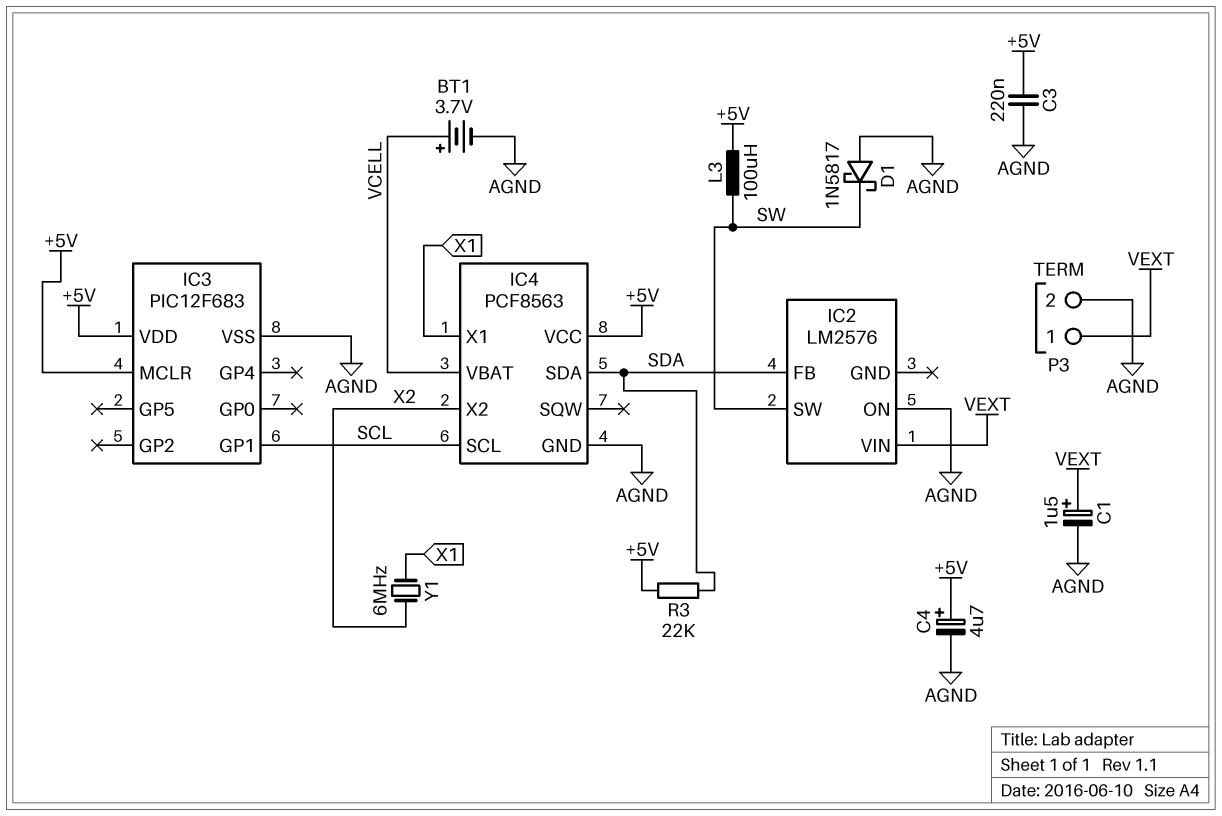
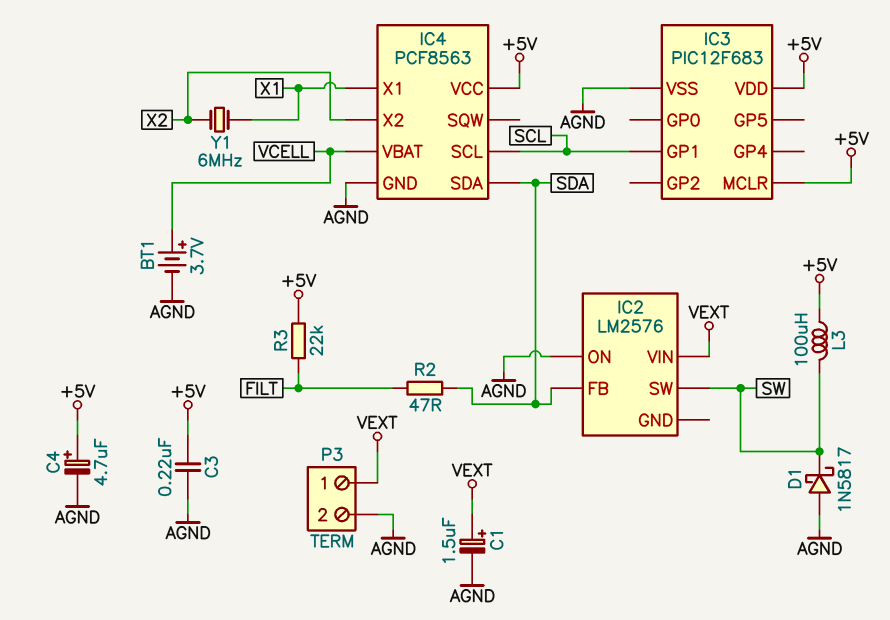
R2: none -> 47 (FILT, SDA)
R3: 22k (+5V, SDA) -> 22k (+5V, FILT)

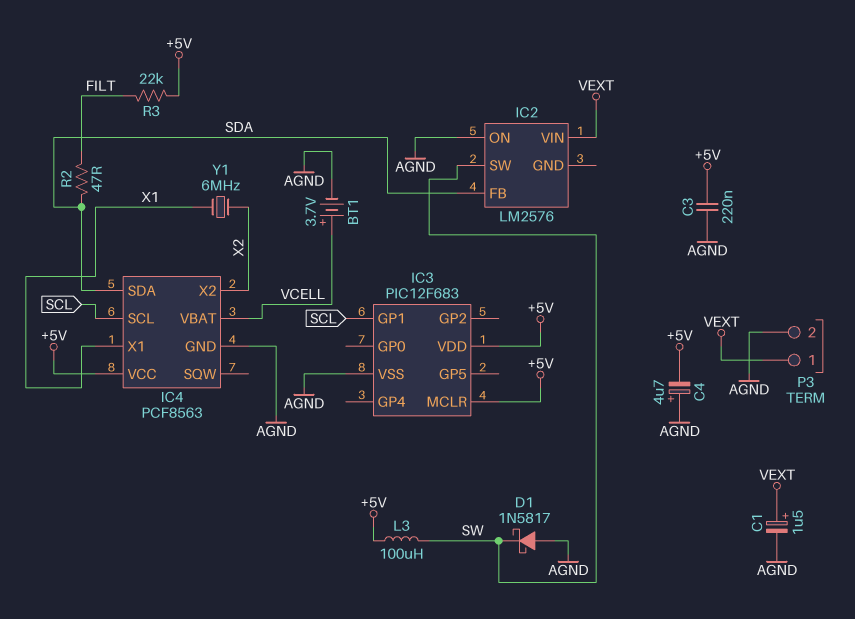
C4: 4.7uF (plus +5V, minus AGND) -> 4.7uF (plus AGND, minus +5V)

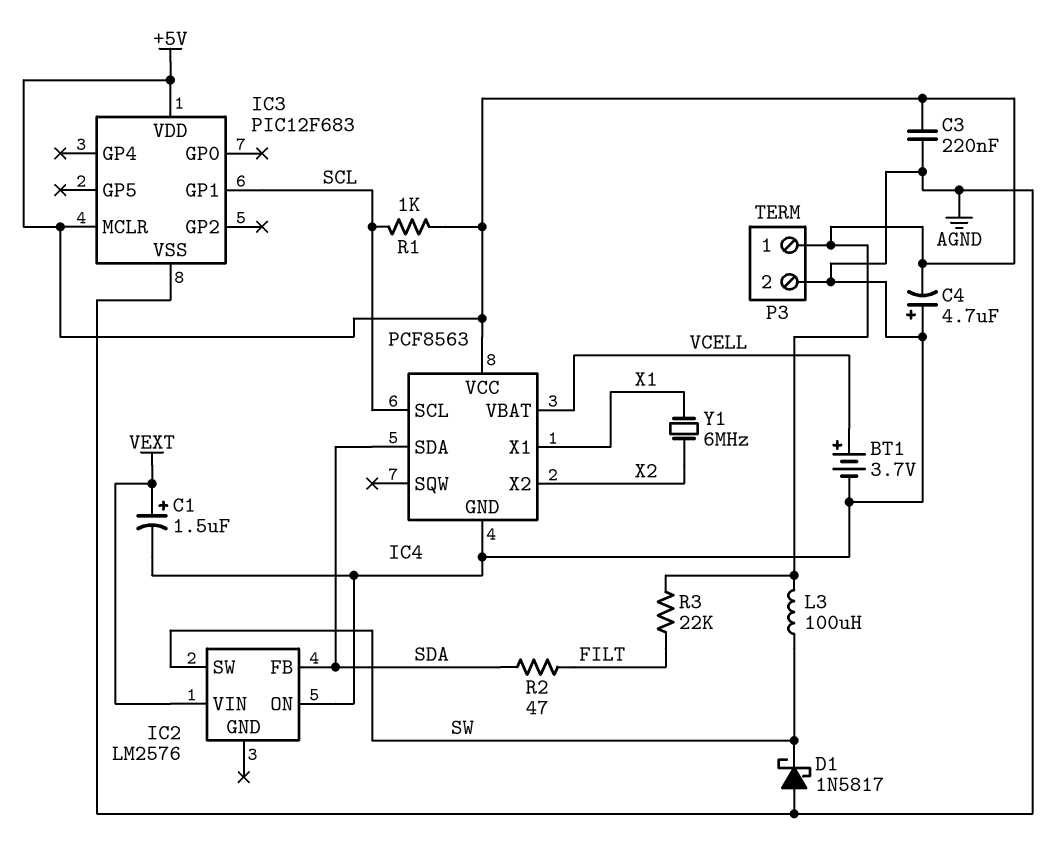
P3 pin 1: VEXT -> +5V
R1: none -> 1k (+5V, SCL)

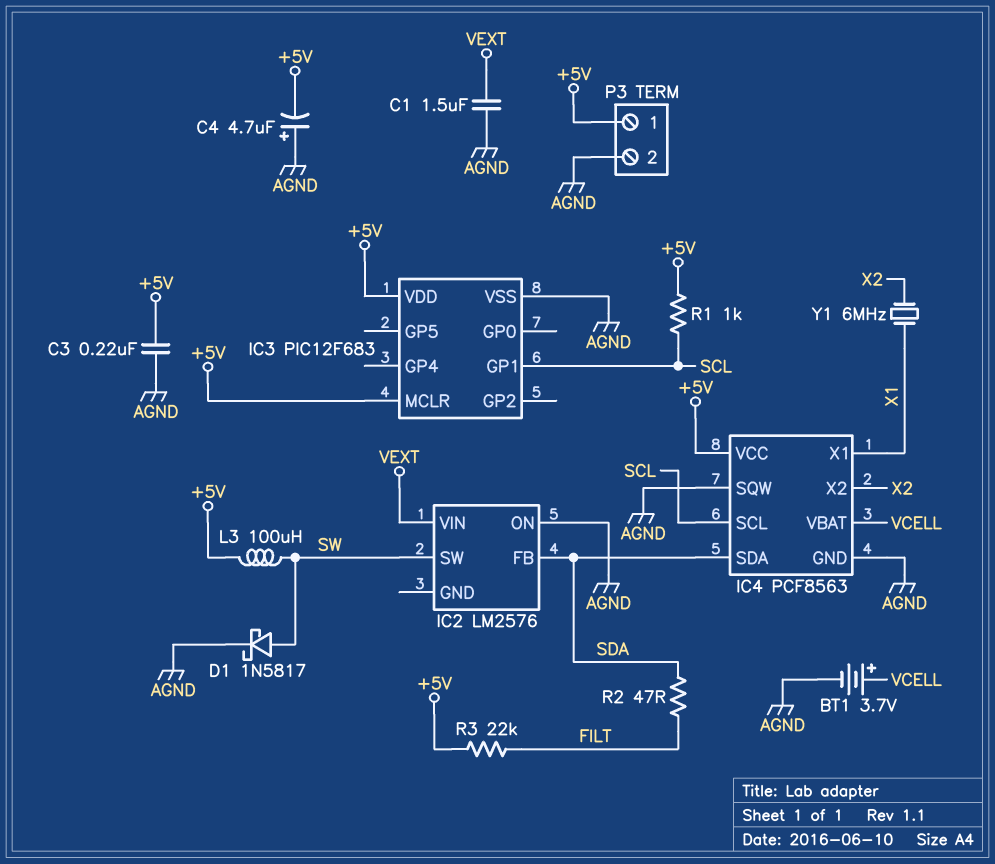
C1: 1.5uF (plus VEXT, minus AGND) -> 1.5uF (AGND, VEXT)
D1: schottky 1N5817 (A AGND, K SW) -> schottky 1N5817 (A SW, K AGND)
IC4 pin SQW: none -> AGND

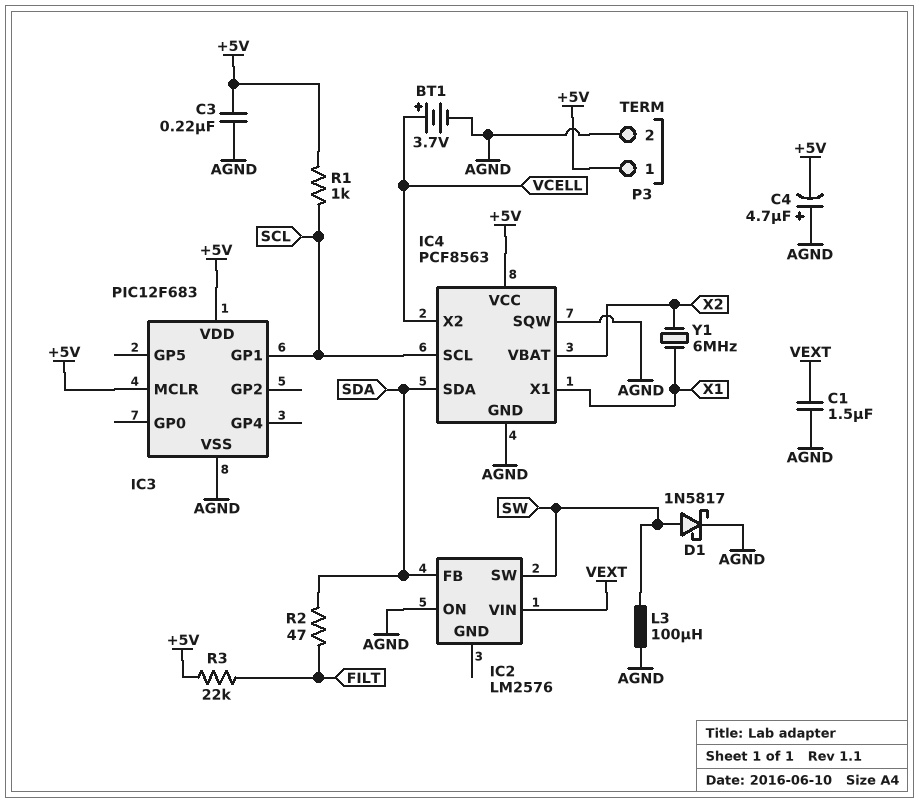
IC4 pin VBAT: VCELL -> X2
IC4 pin X2: X2 -> VCELL
L3: 100uH (+5V, SW) -> 100uH (AGND, SW)

